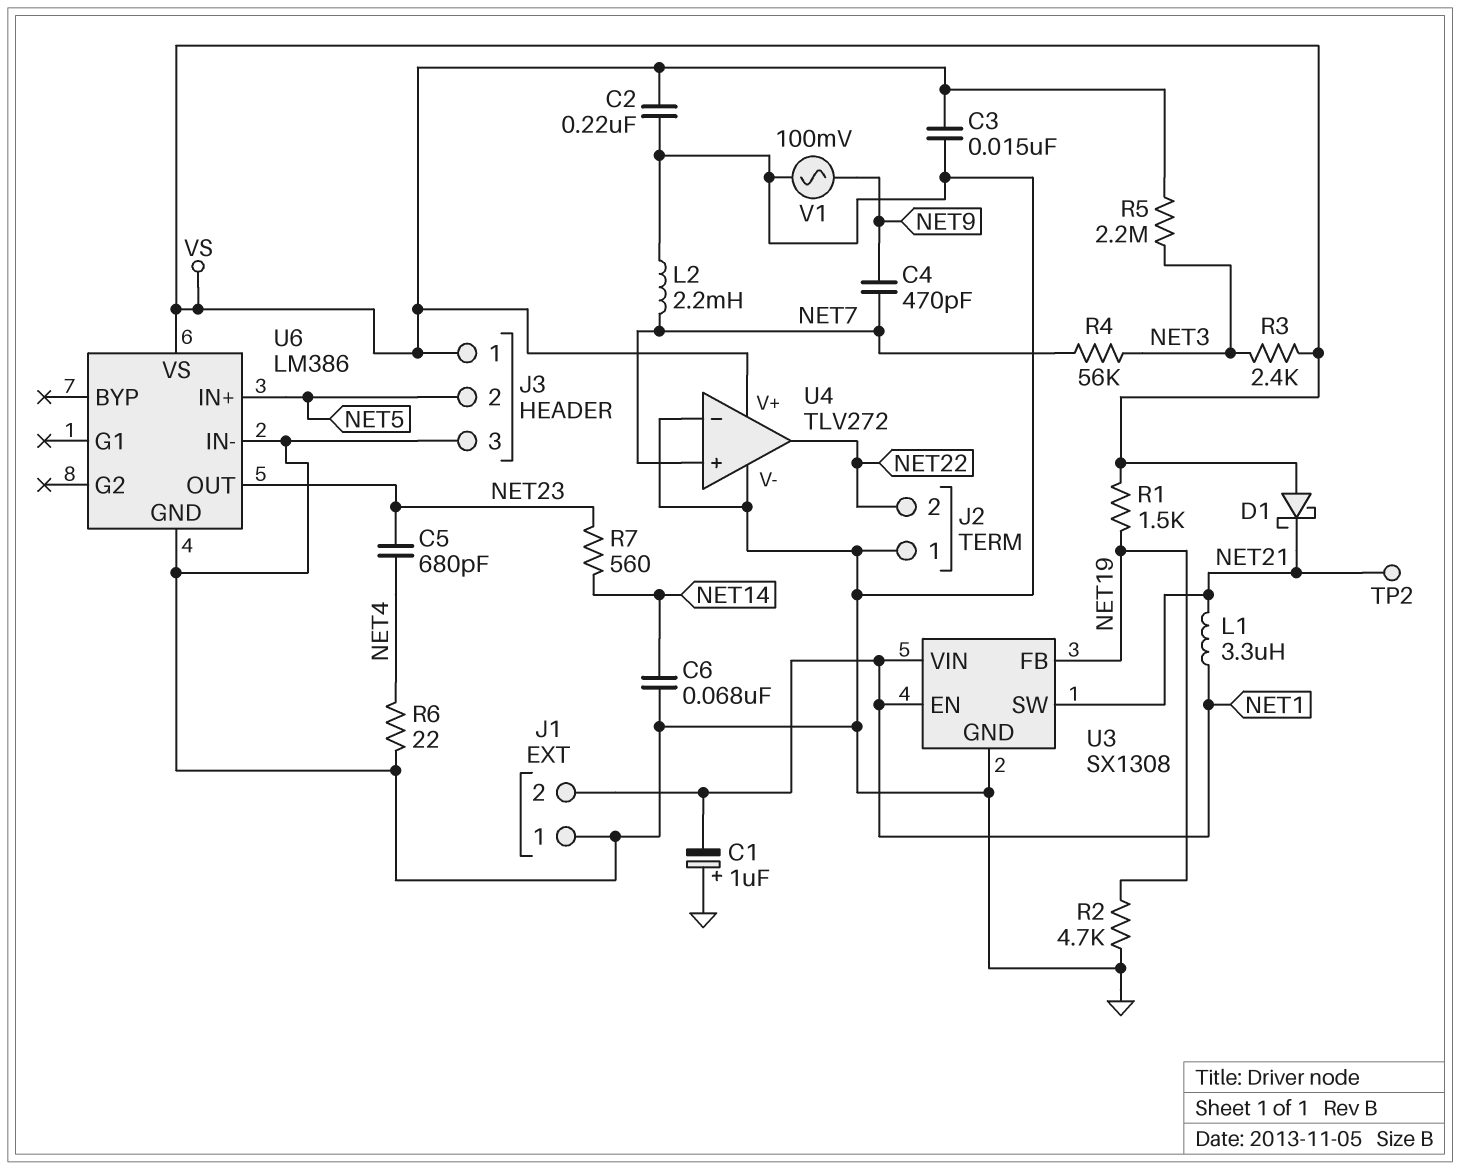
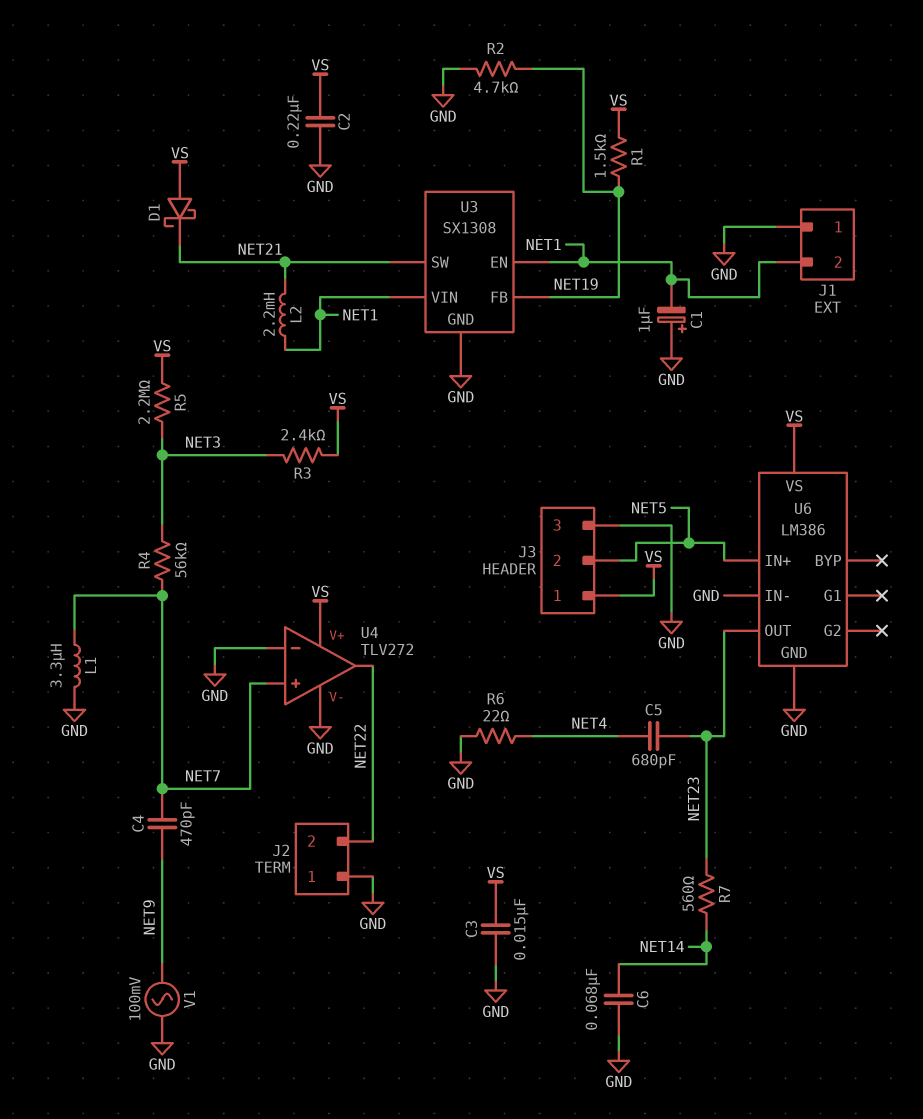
L1: 3.3uH (NET1, NET21) -> 3.3uH (GND, NET7)
L2: 2.2mH (GND, NET7) -> 2.2mH (NET1, NET21)
TP2: test point (NET21) -> none

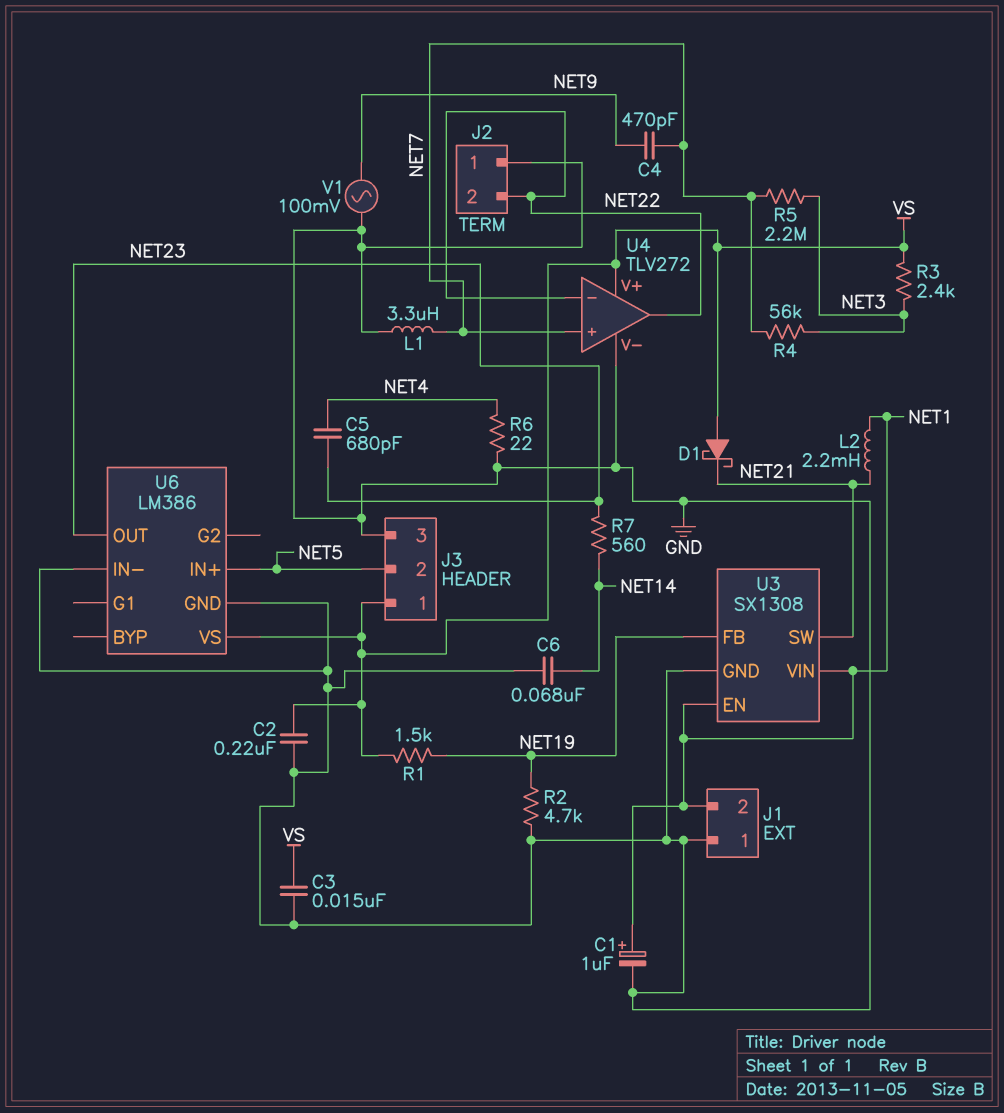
C1: 1uF (plus GND, minus NET1) -> 1uF (plus NET1, minus GND)
R5: 2.2M (NET3, VS) -> 2.2M (NET3, NET7)
U4 pin in-: GND -> NET22

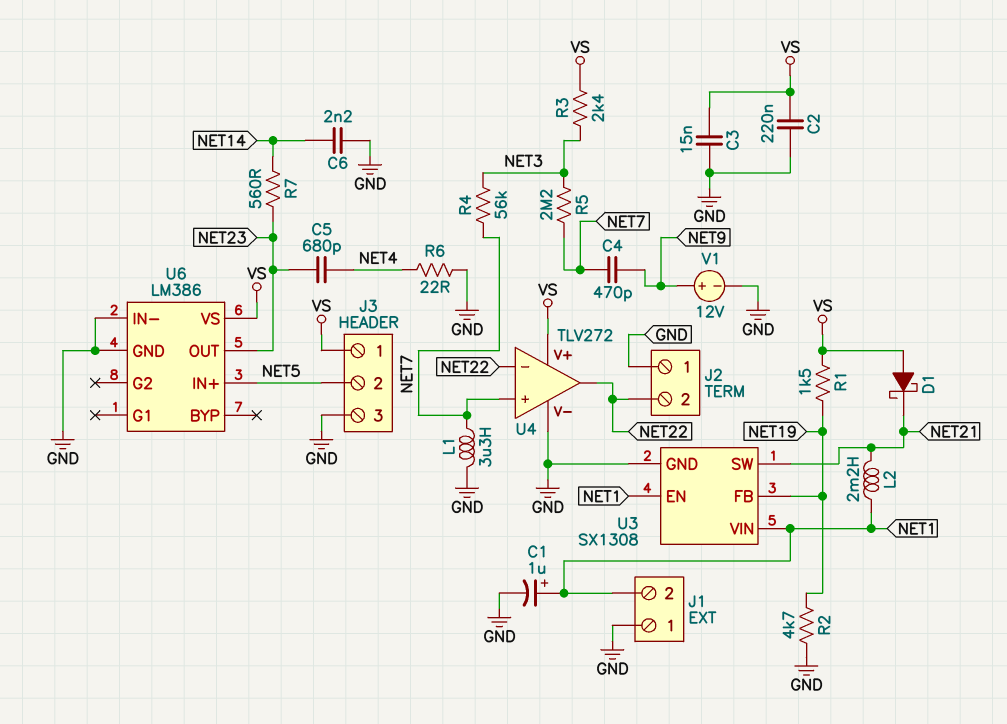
C6: 68nF (GND, NET14) -> 2.2nF (GND, NET14)
V1: AC 100mV (GND, NET9) -> 12V (plus NET9, minus GND)

